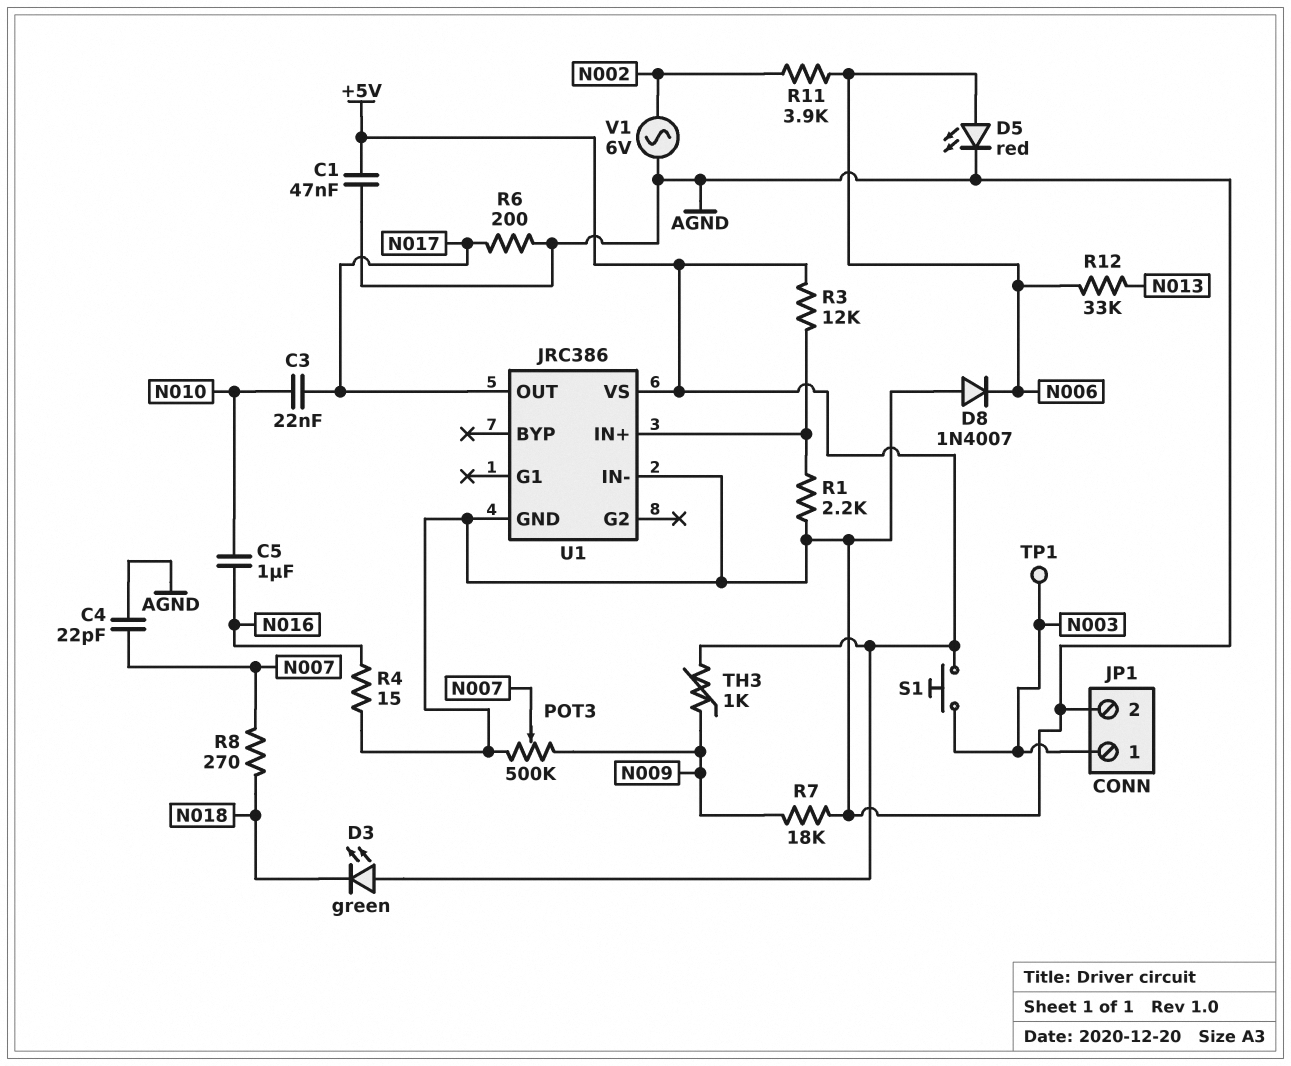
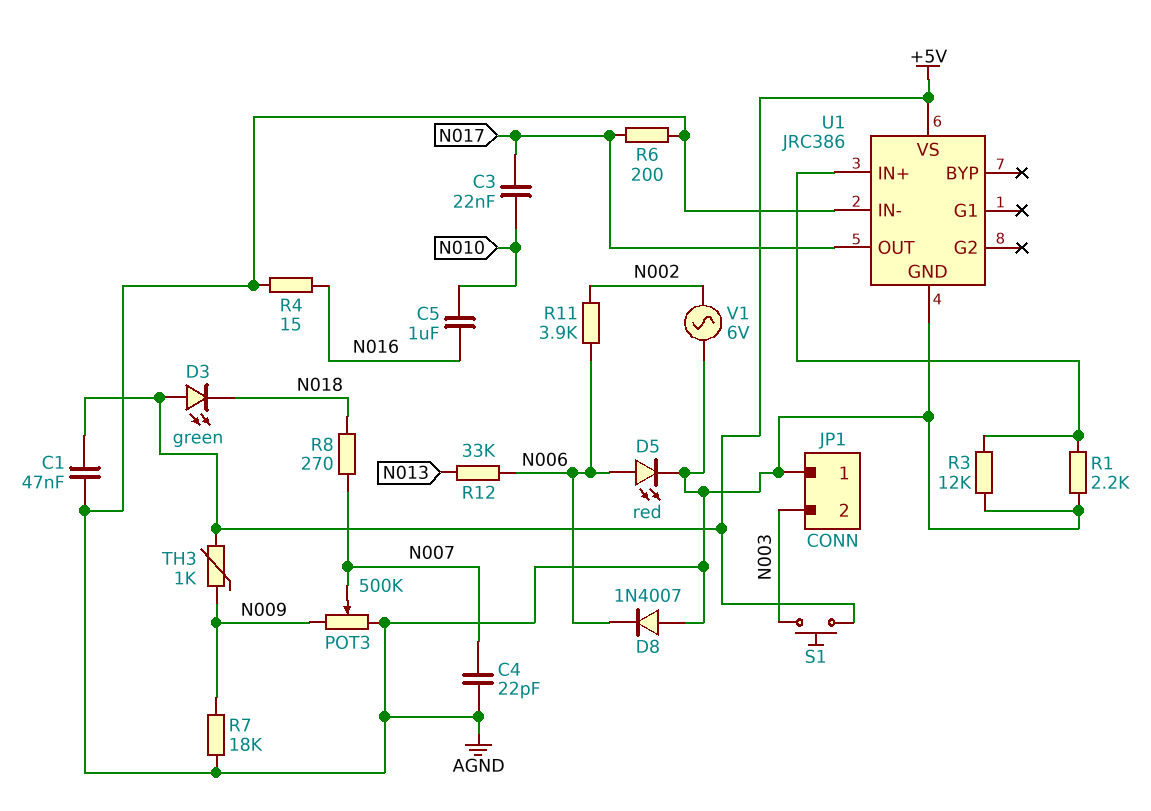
JP1 pin 1: N003 -> AGND
JP1 pin 2: AGND -> N003
R3: 12k (+5V, U1/IN+) -> 12k (AGND, U1/IN+)
TP1: test point (N003) -> none

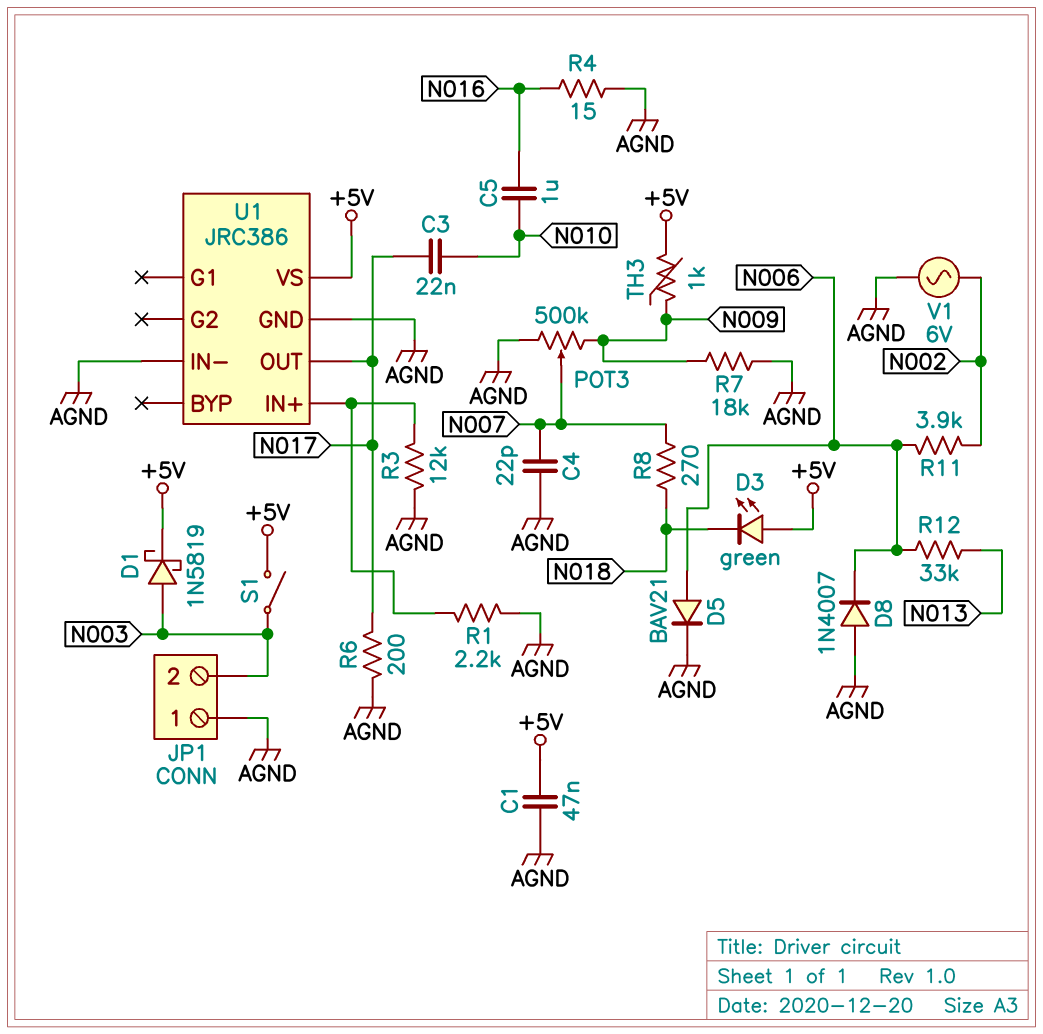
D1: none -> schottky 1N5819 (A N003, K +5V)
D5: LED red (A N006, K AGND) -> diode BAV21 (A N006, K AGND)
S1: button (+5V, N003) -> switch (+5V, N003)

